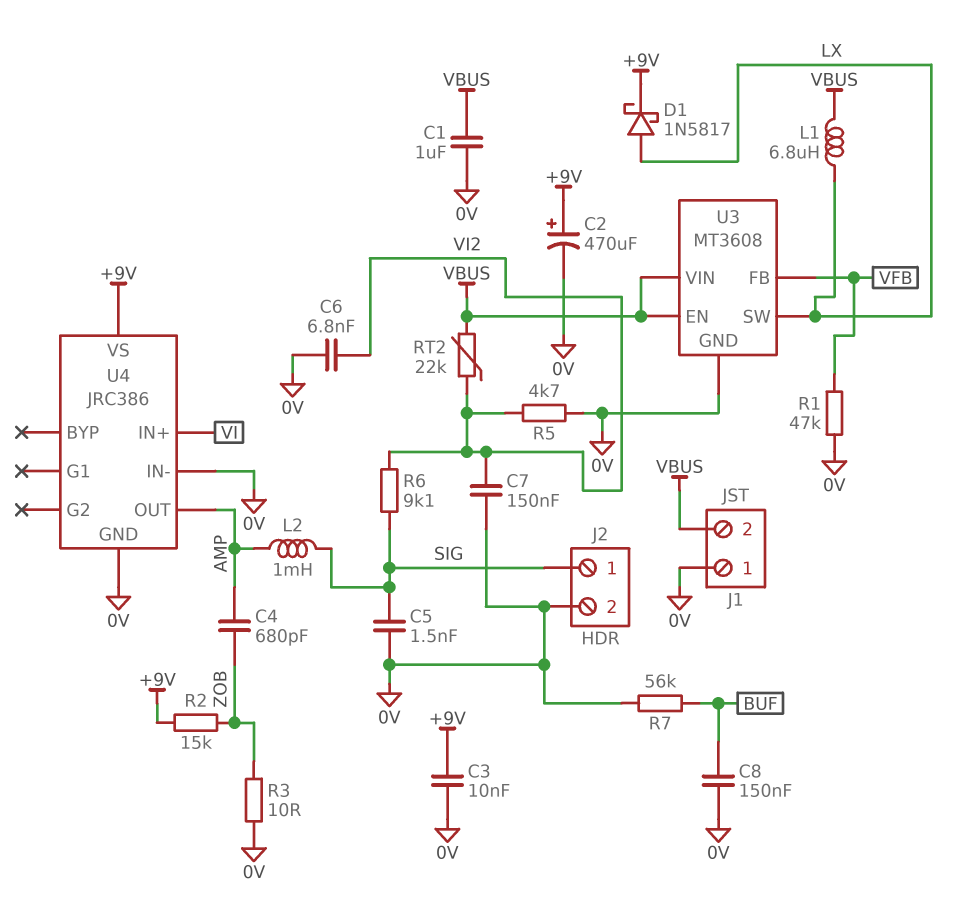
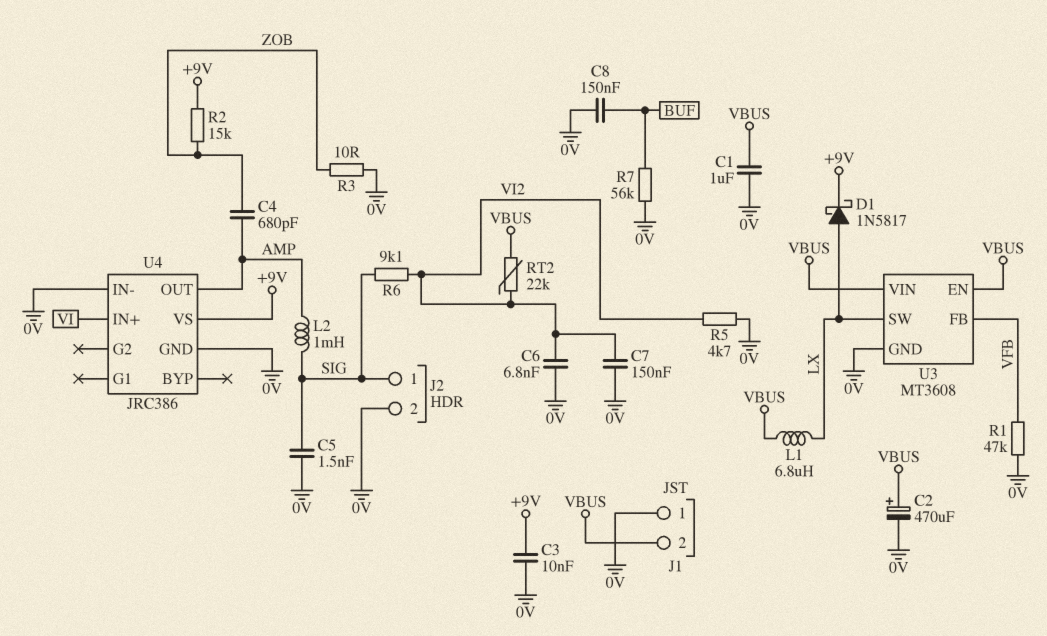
C2: 470uF (plus +9V, minus 0V) -> 470uF (plus VBUS, minus 0V)

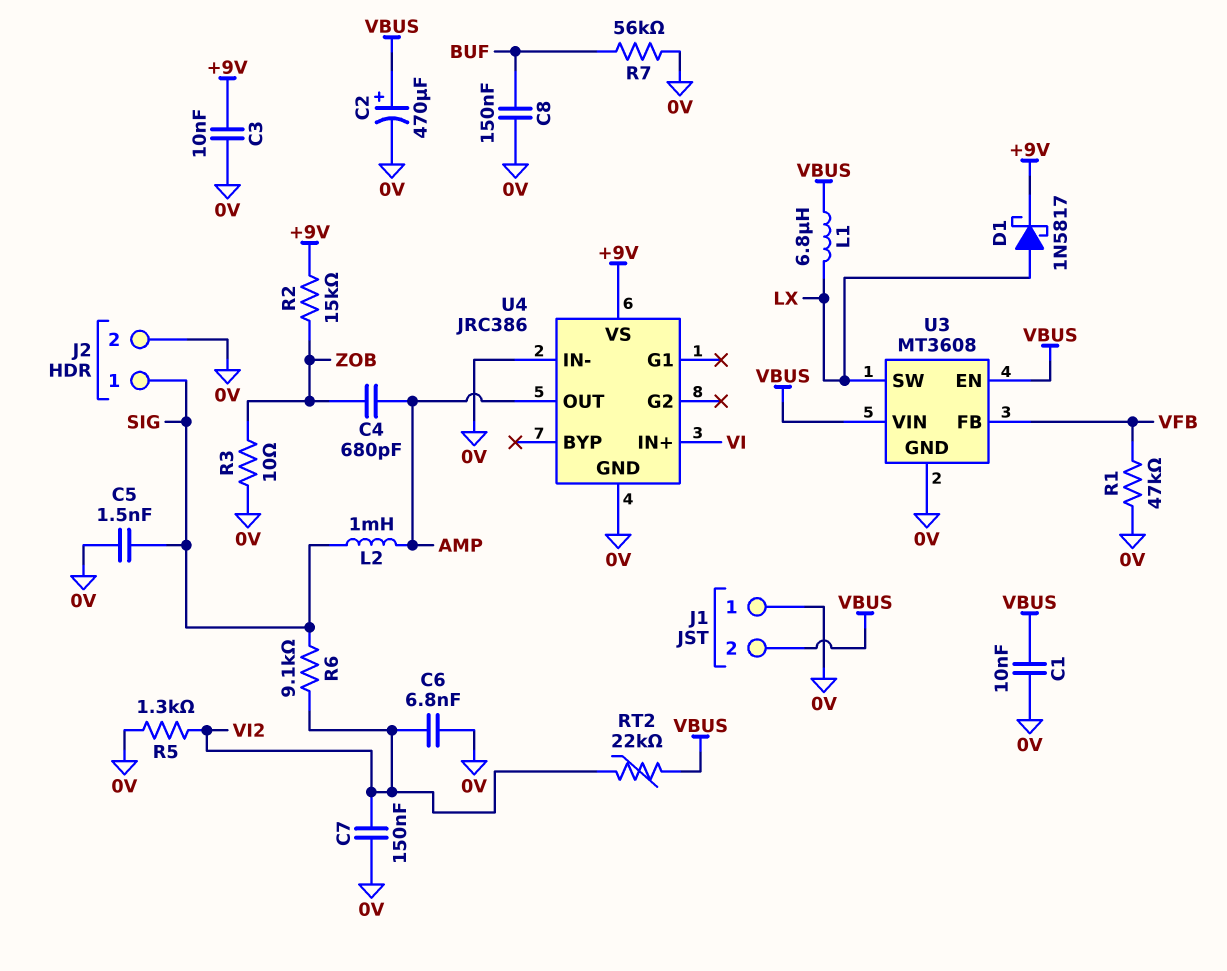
C1: 1uF (0V, VBUS) -> 10nF (0V, VBUS)
R5: 4.7k (0V, VI2) -> 1.3k (0V, VI2)

